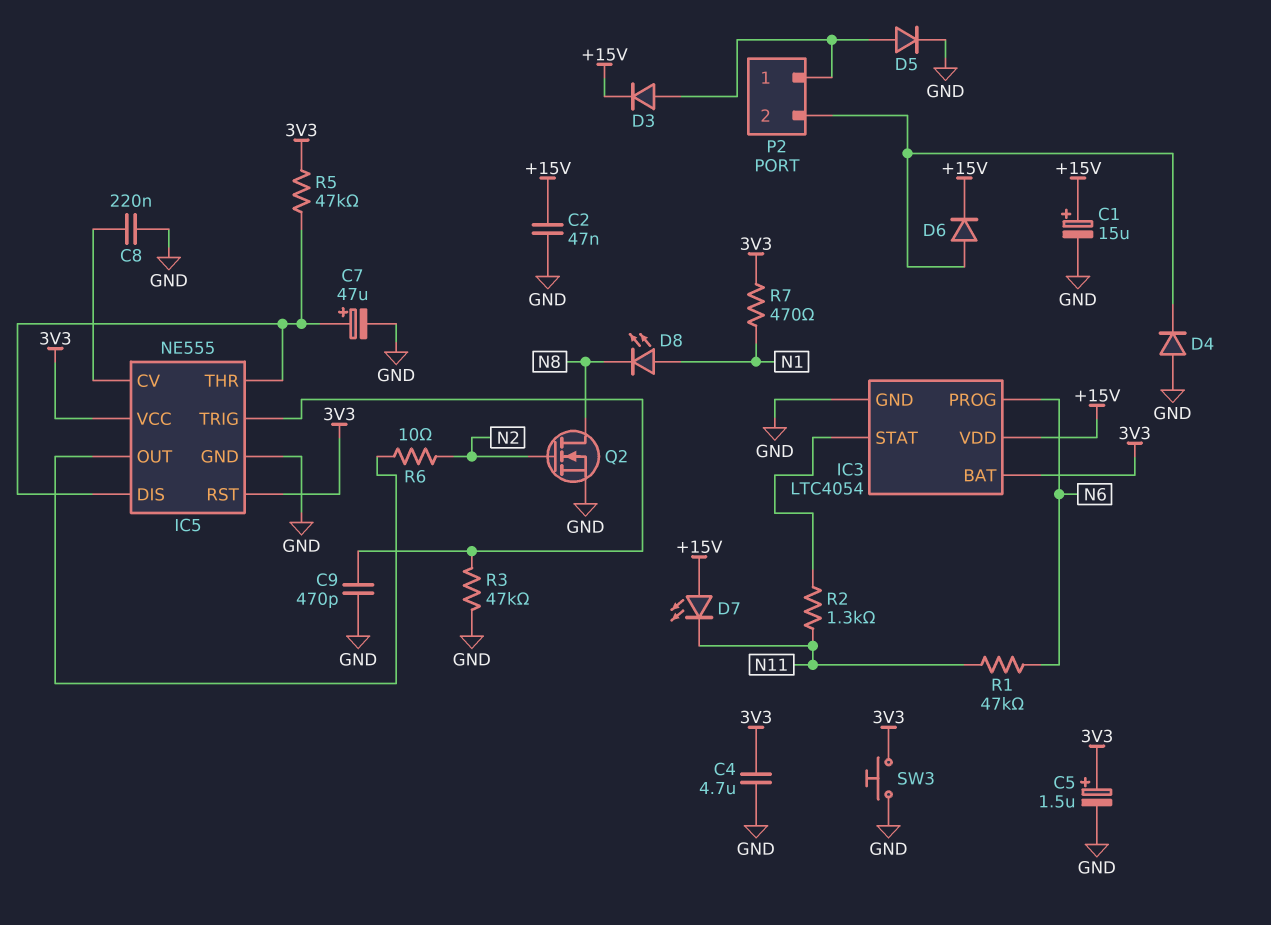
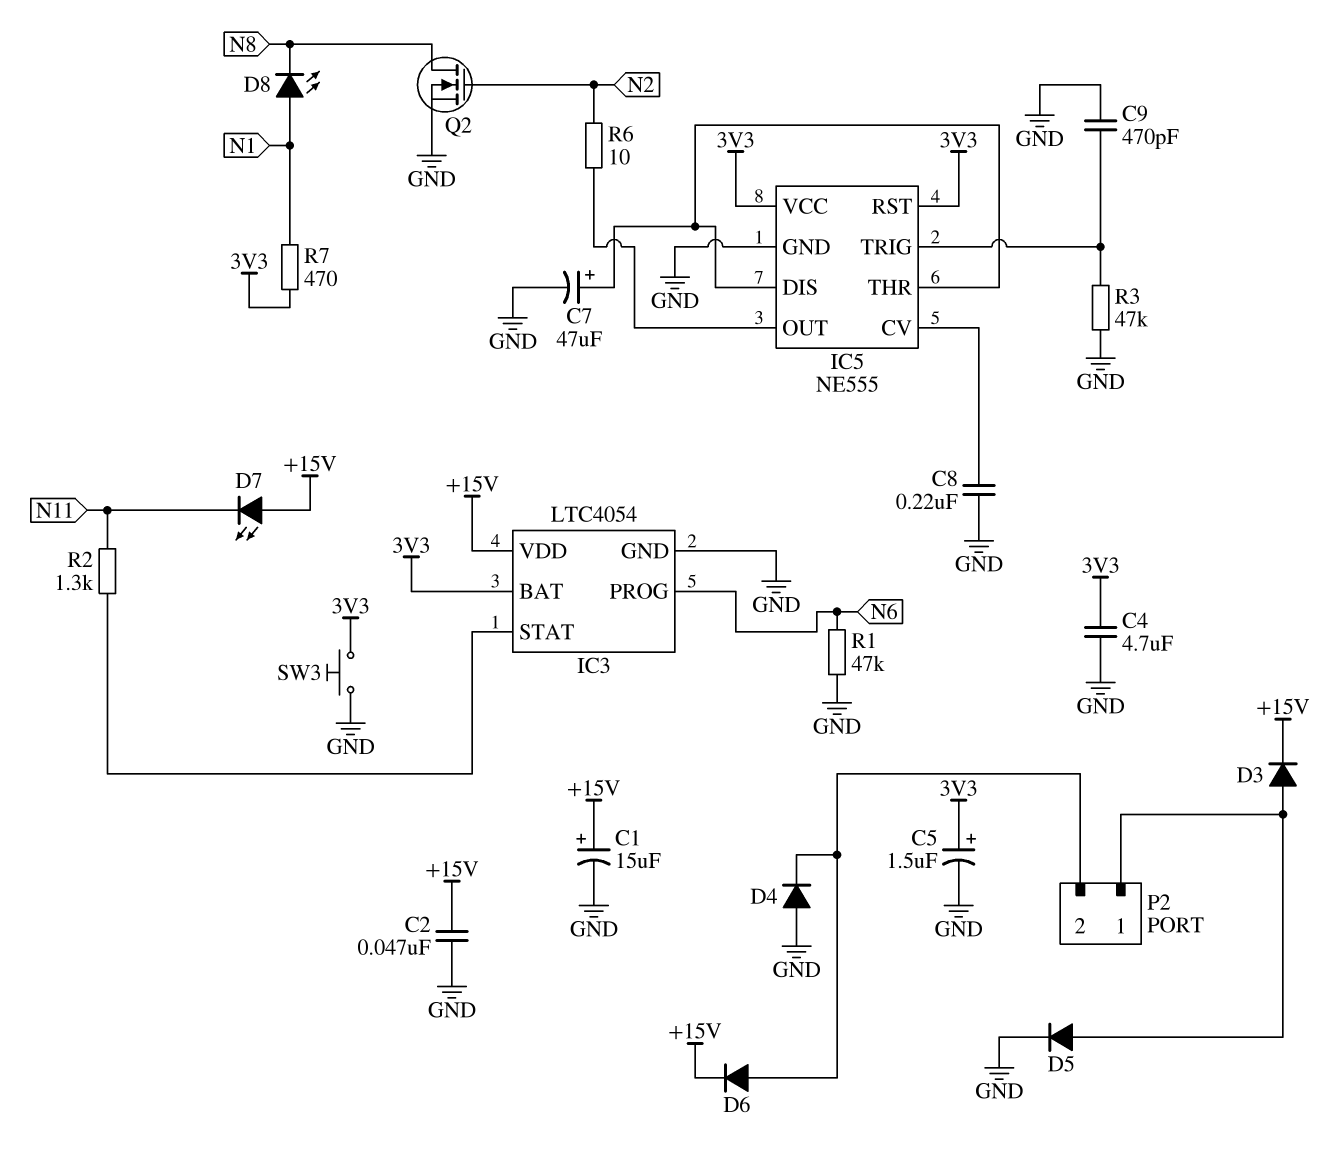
R1: 47k (N6, N11) -> 47k (GND, N6)
R5: 47k (3V3, IC5/DIS) -> none

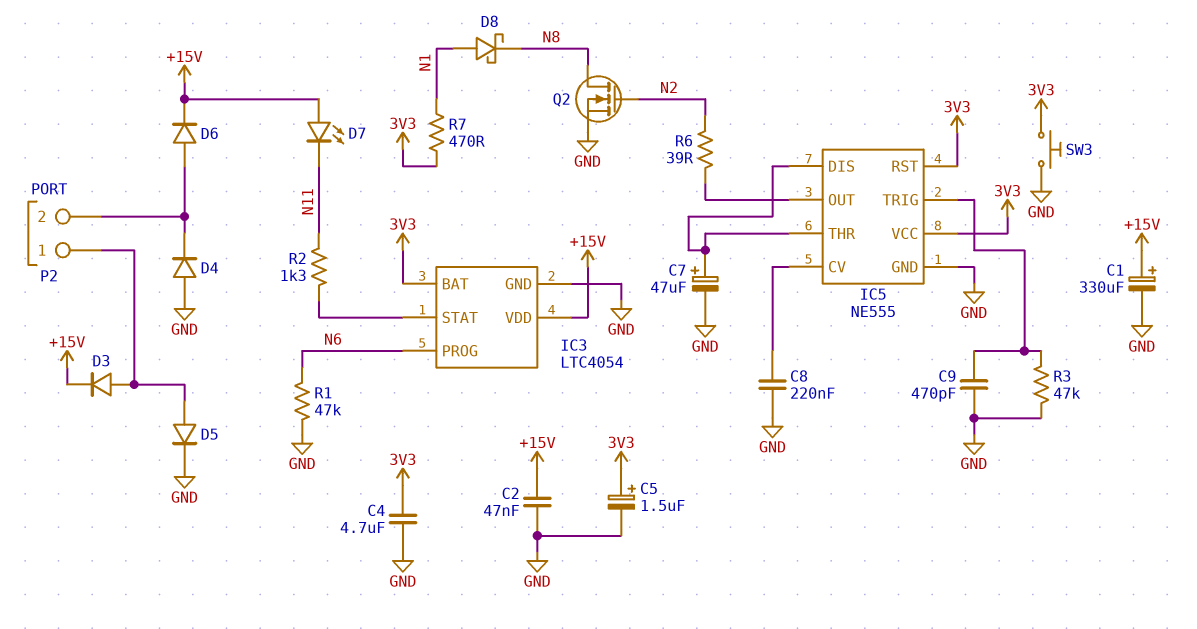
C1: 15uF (plus +15V, minus GND) -> 330uF (plus +15V, minus GND)
D8: LED (A N1, K N8) -> schottky (A N1, K N8)
R6: 10 (IC5/OUT, N2) -> 39 (IC5/OUT, N2)

